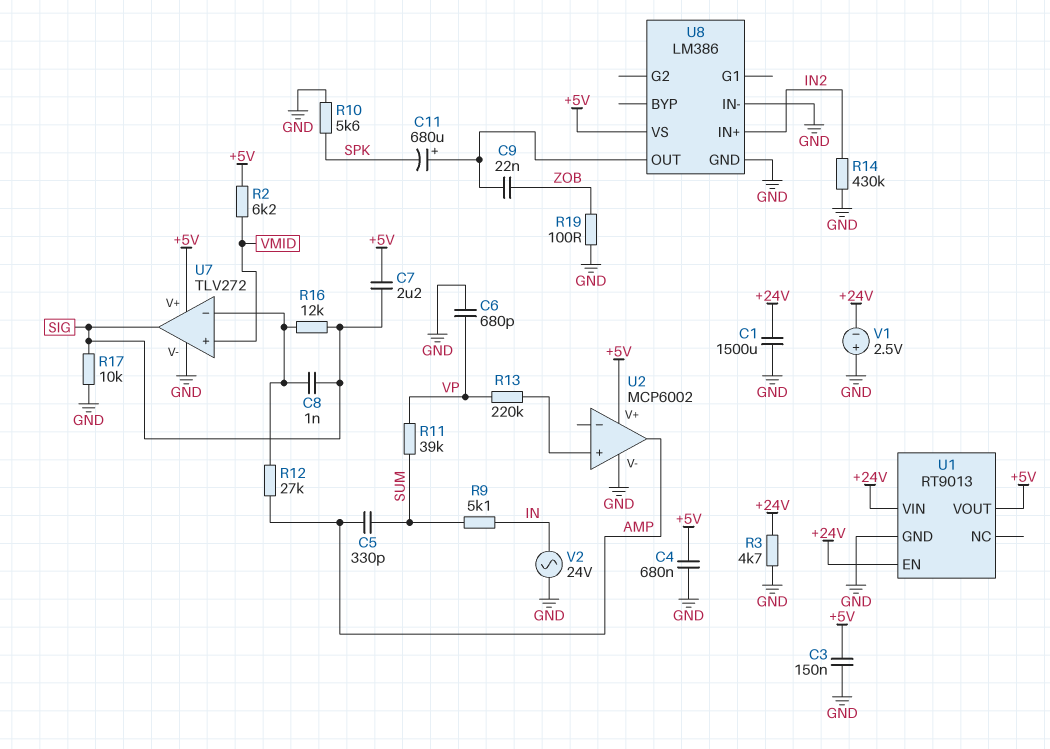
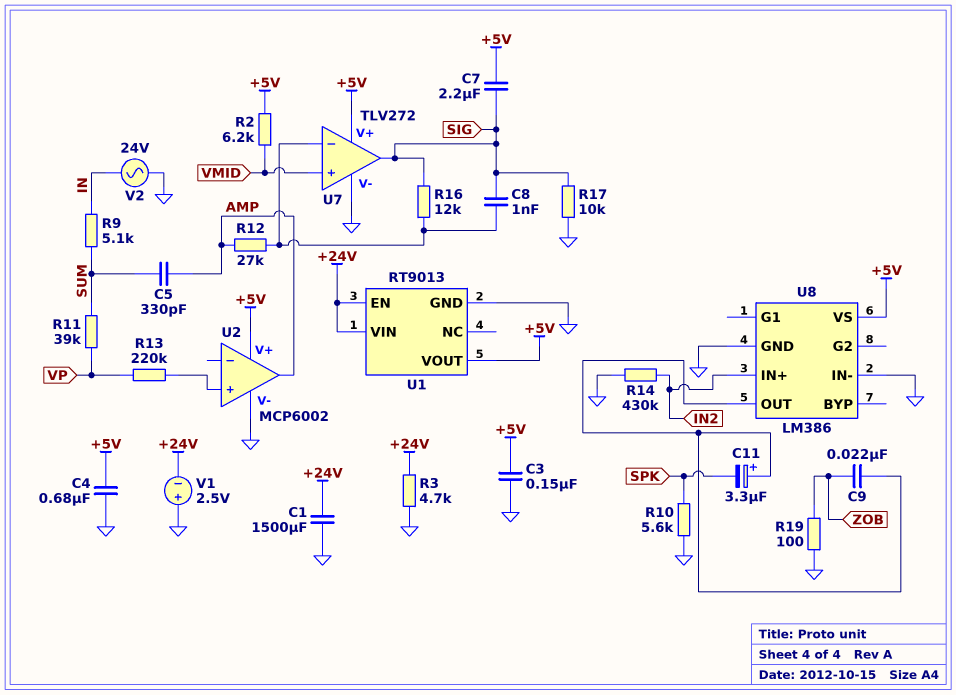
C6: 680pF (GND, VP) -> none
C11: 680uF (plus U8/OUT, minus SPK) -> 3.3uF (plus U8/OUT, minus SPK)

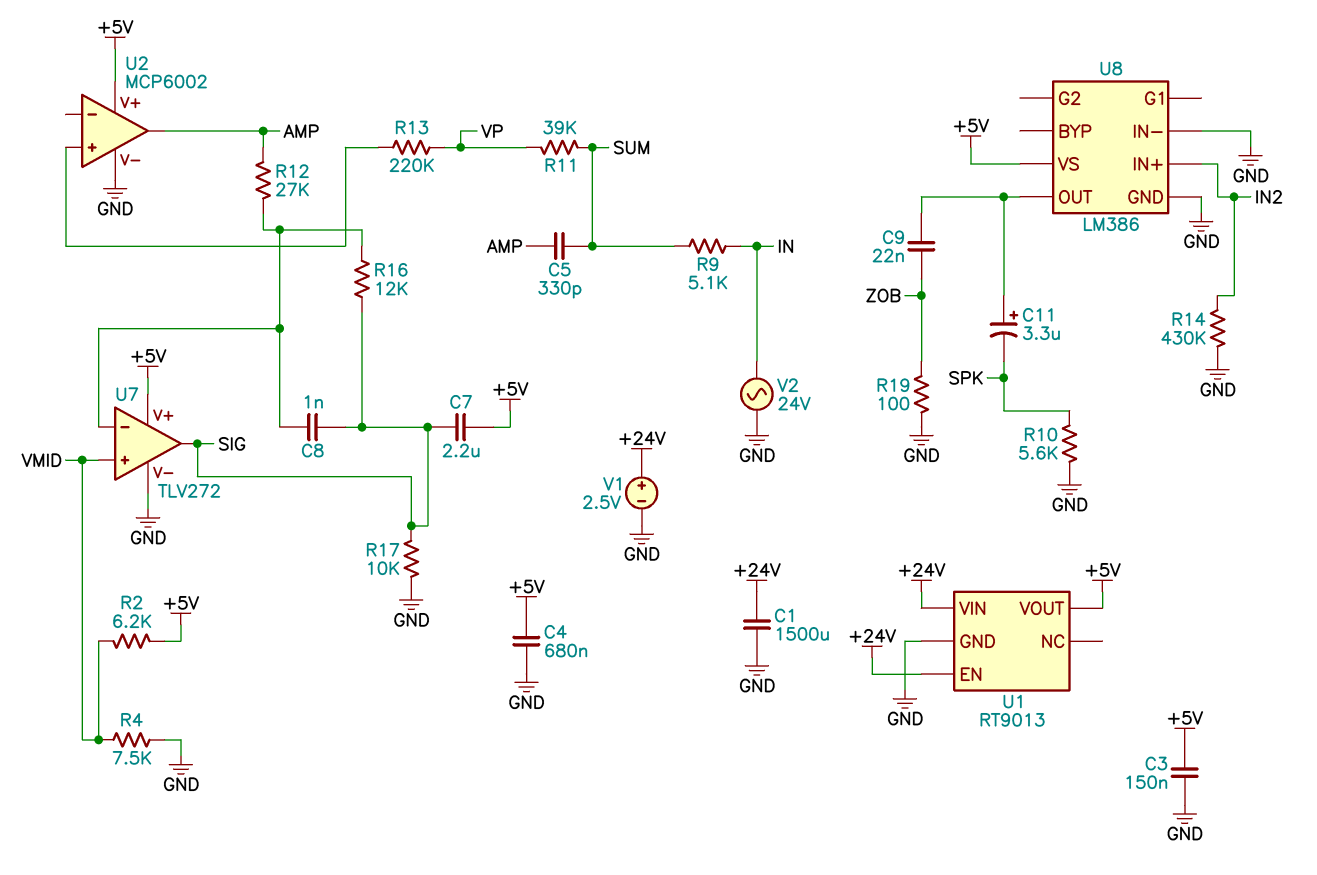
R3: 4.7k (+24V, GND) -> none
R4: none -> 7.5k (GND, VMID)
V1: 2.5V (plus GND, minus +24V) -> 2.5V (plus +24V, minus GND)

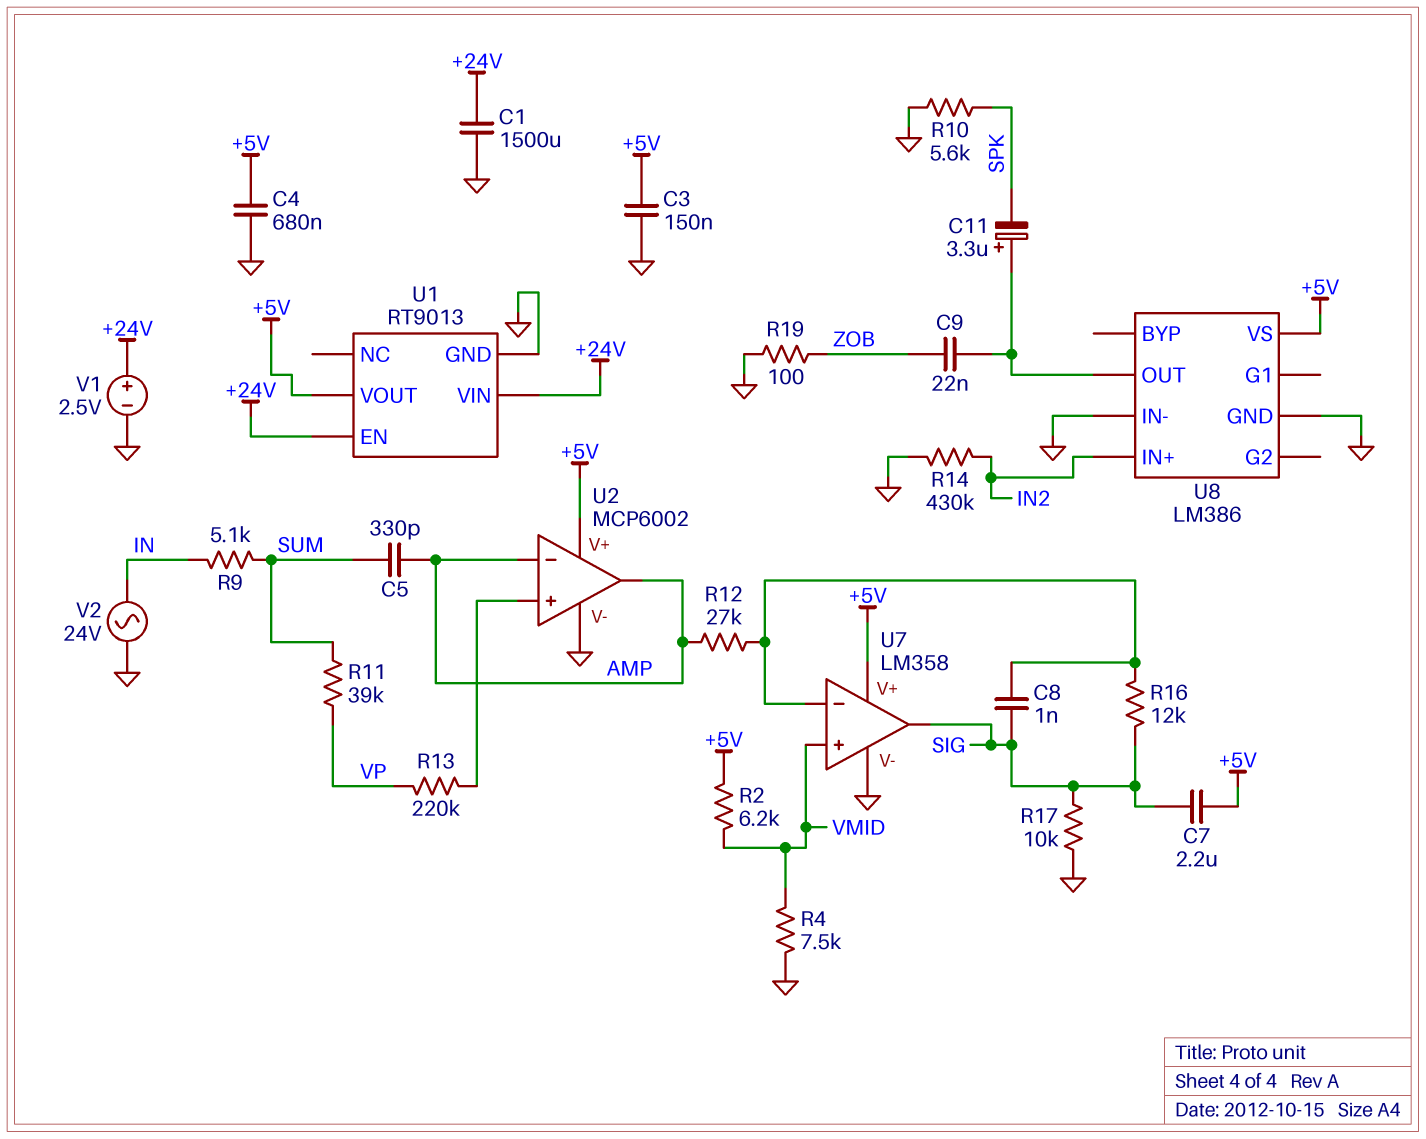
U2 pin in-: none -> AMP
U7: TLV272 -> LM358

